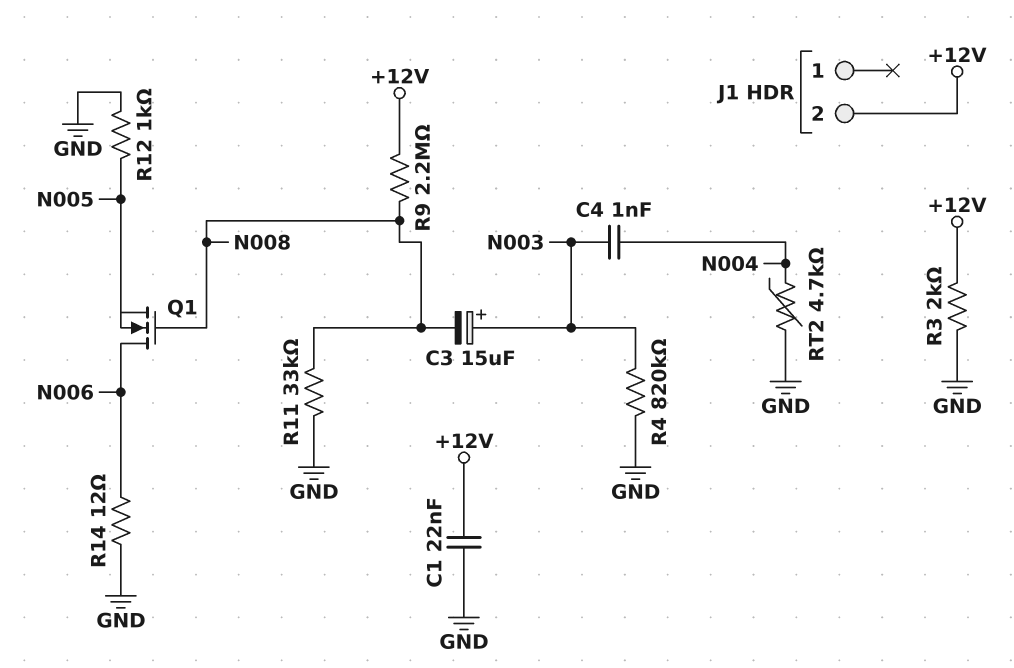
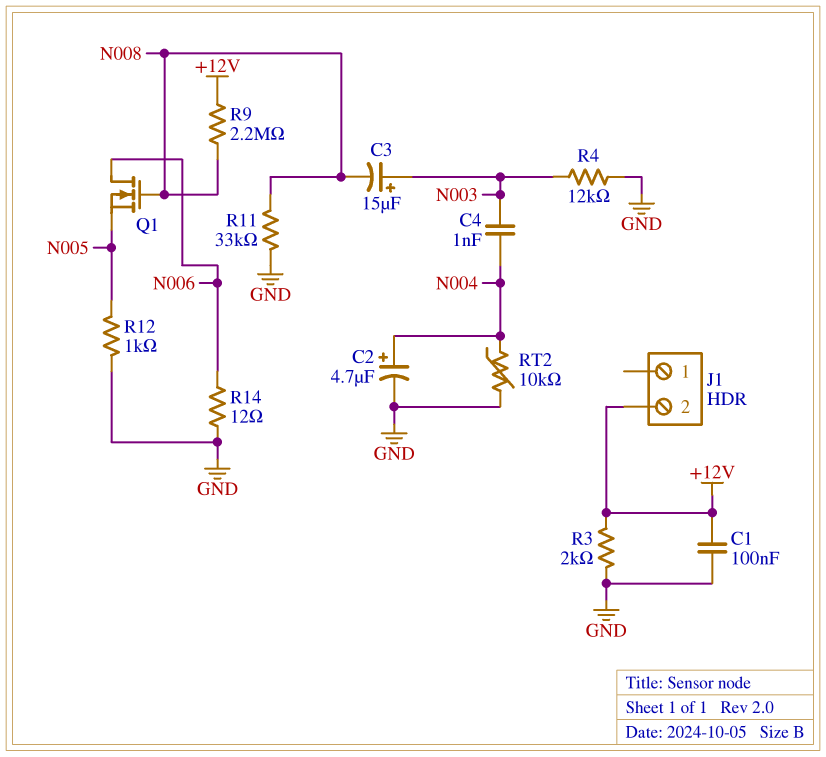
C1: 22nF (+12V, GND) -> 100nF (+12V, GND)
C2: none -> 4.7uF (plus N004, minus GND)
R4: 820k (GND, N003) -> 12k (GND, N003)
RT2: 4.7k (GND, N004) -> 10k (GND, N004)

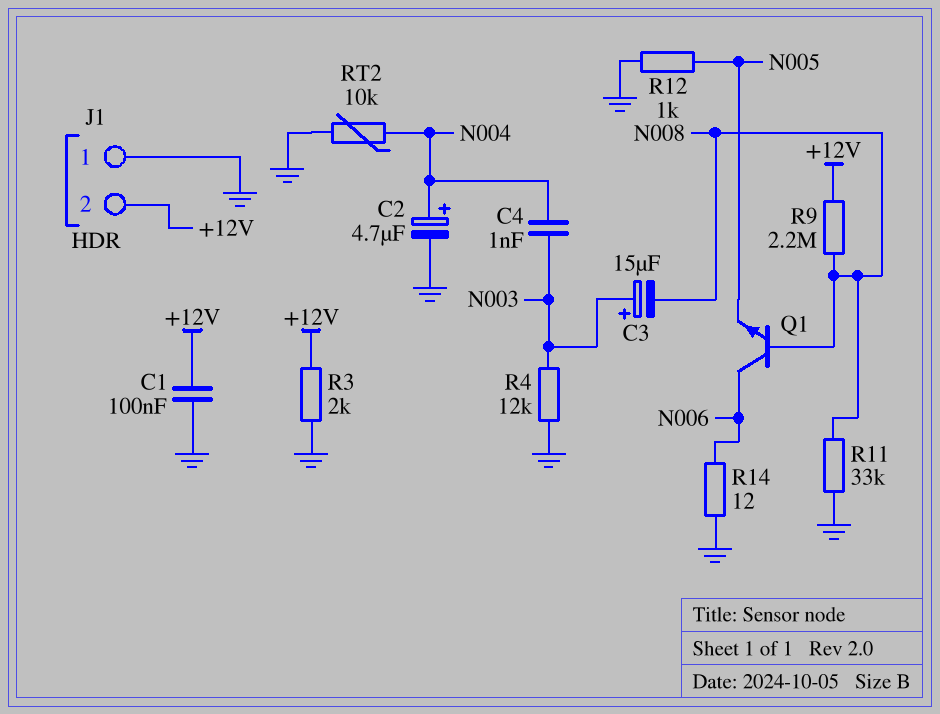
J1 pin 1: none -> GND
Q1: NMOS (G N008, D N006, S N005) -> NPN (B N008, C N006, E N005)

